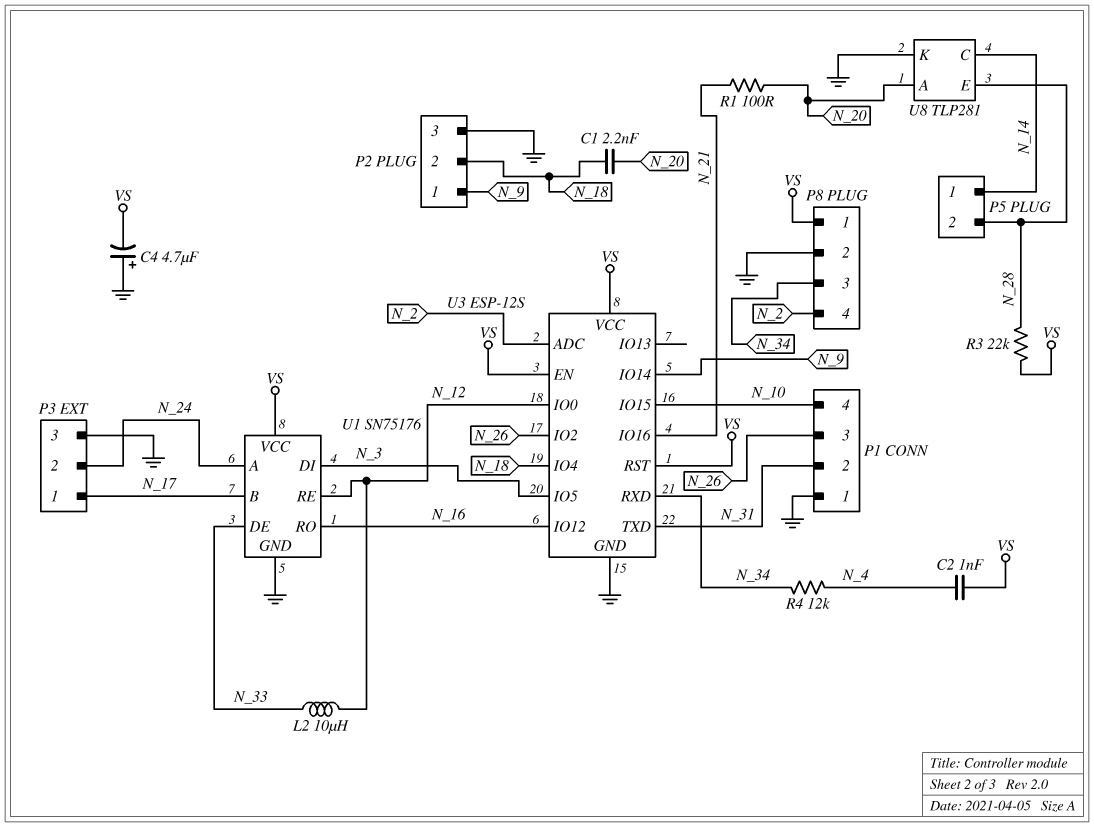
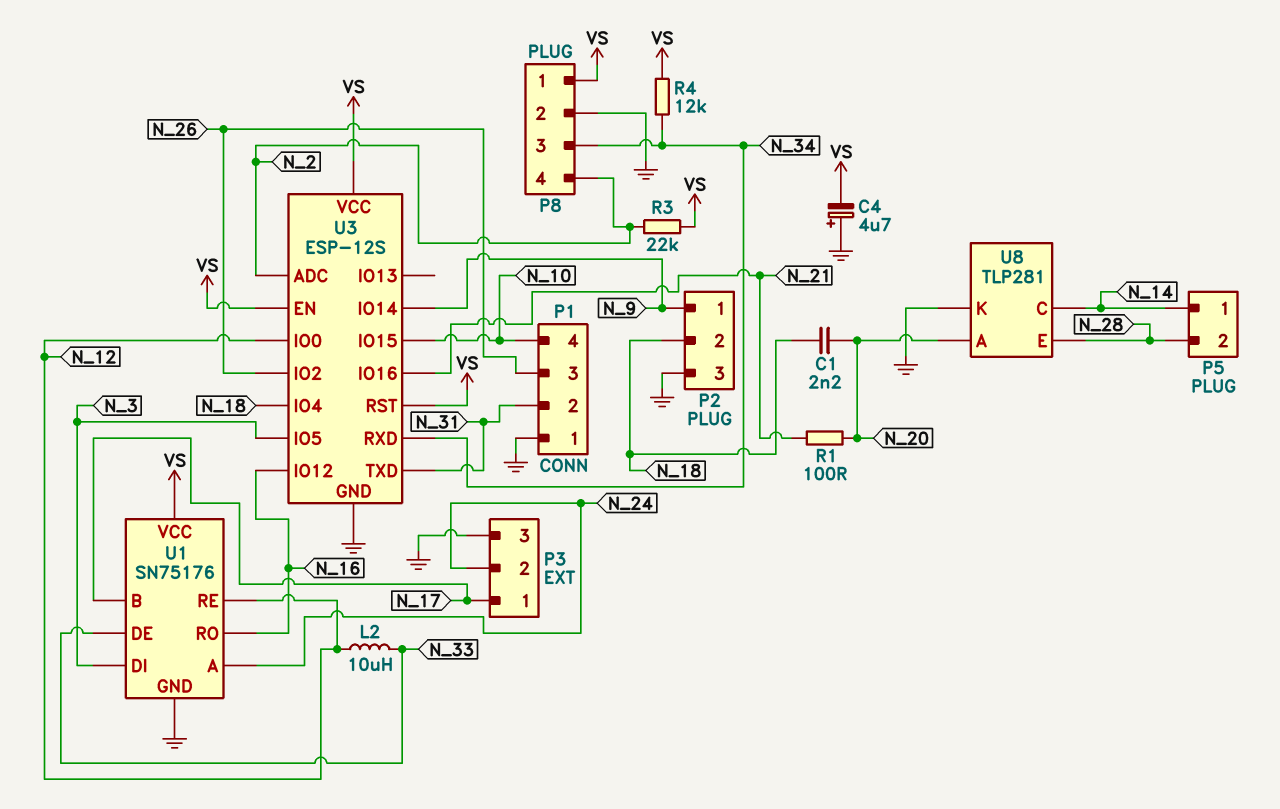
C2: 1nF (N_4, VS) -> none
R3: 22k (N_28, VS) -> 22k (N_2, VS)
R4: 12k (N_4, N_34) -> 12k (N_34, VS)

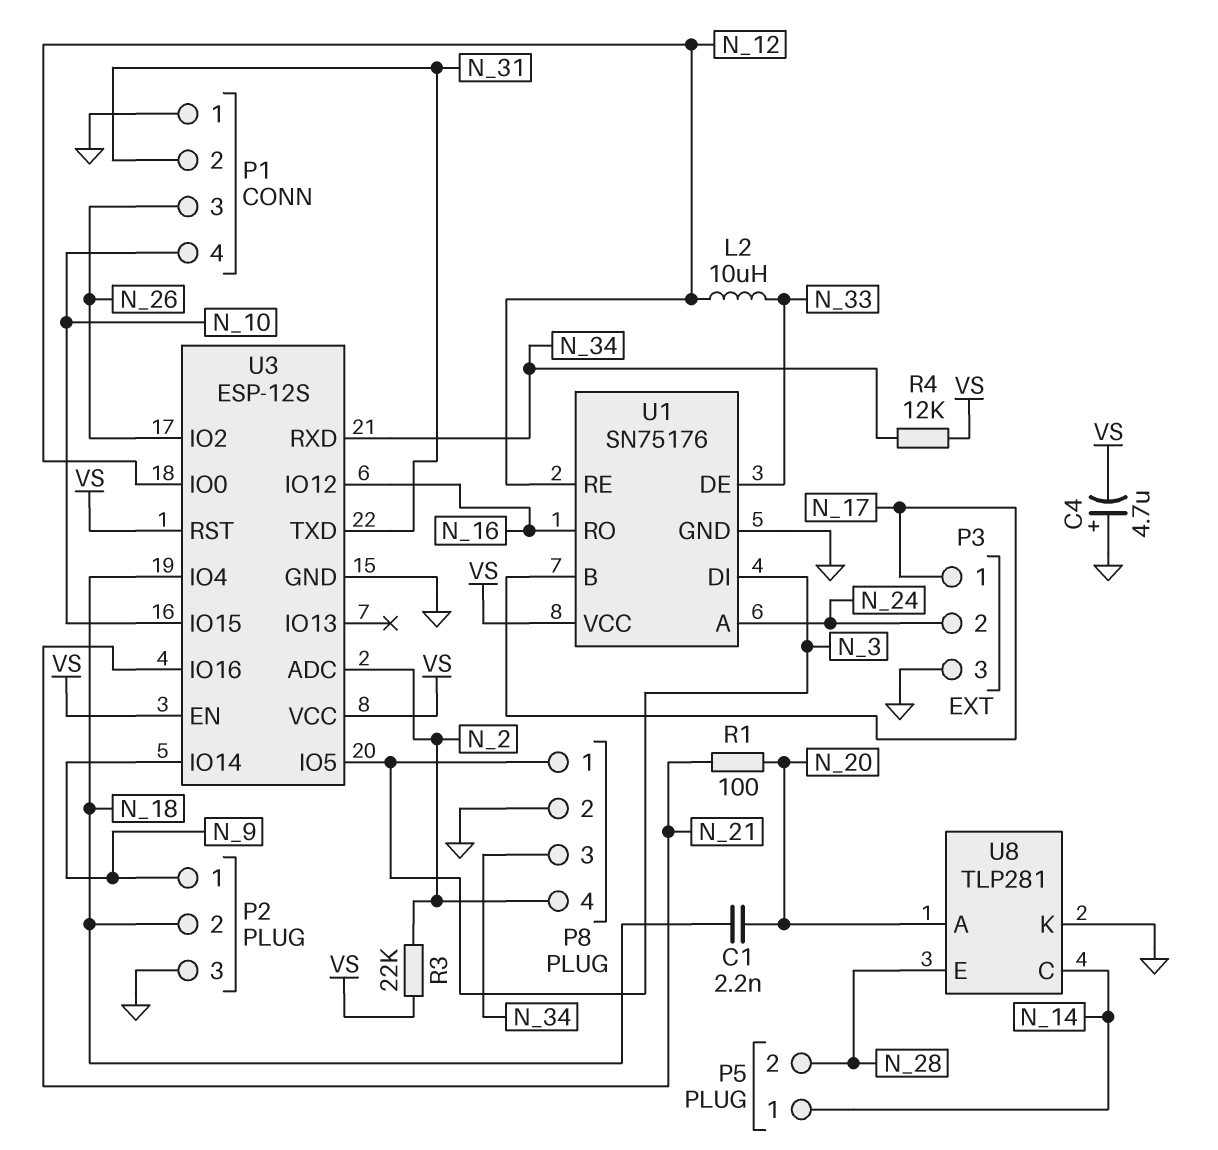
P8 pin 1: VS -> N_3

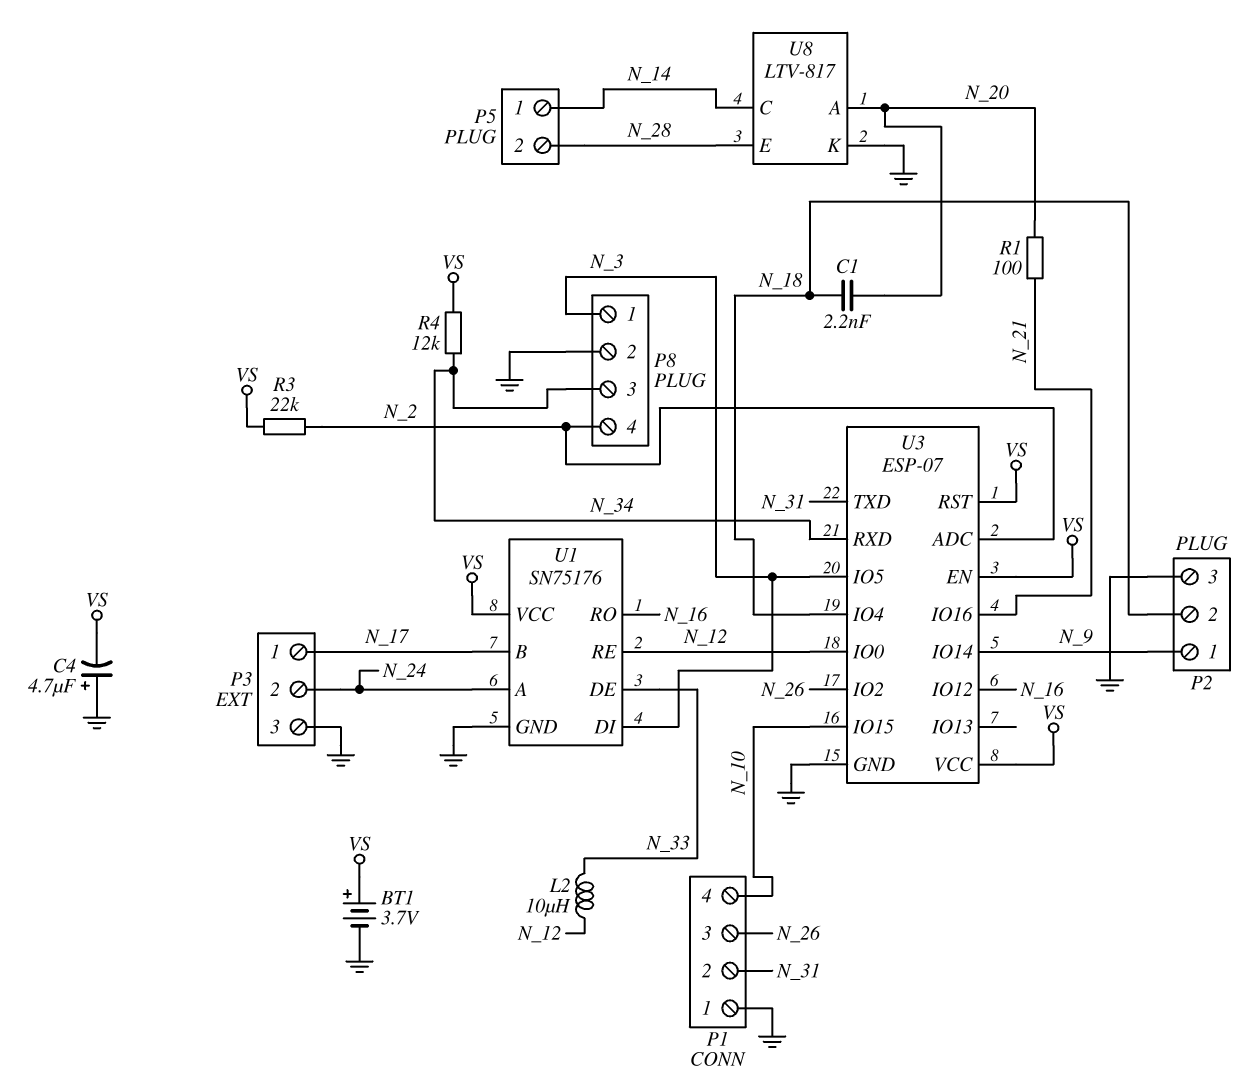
BT1: none -> 3.7V (plus VS, minus GND)
U3: ESP-12S -> ESP-07
U8: TLP281 -> LTV-817

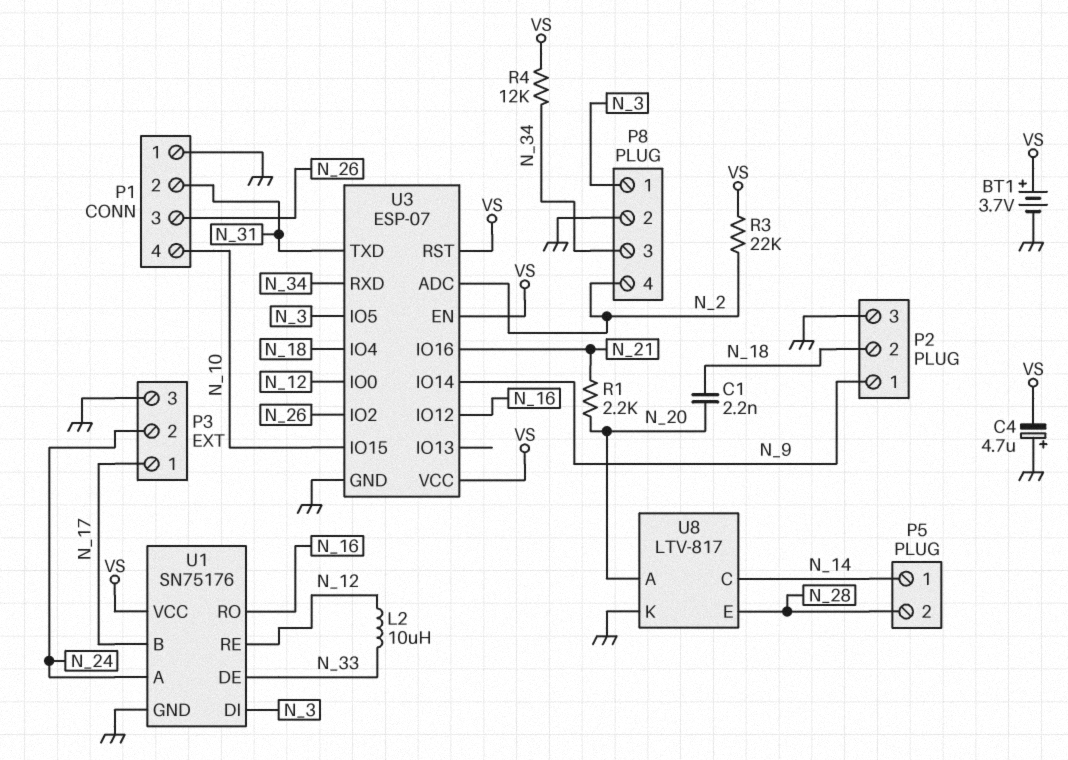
R1: 100 (N_20, N_21) -> 2.2k (N_20, N_21)

